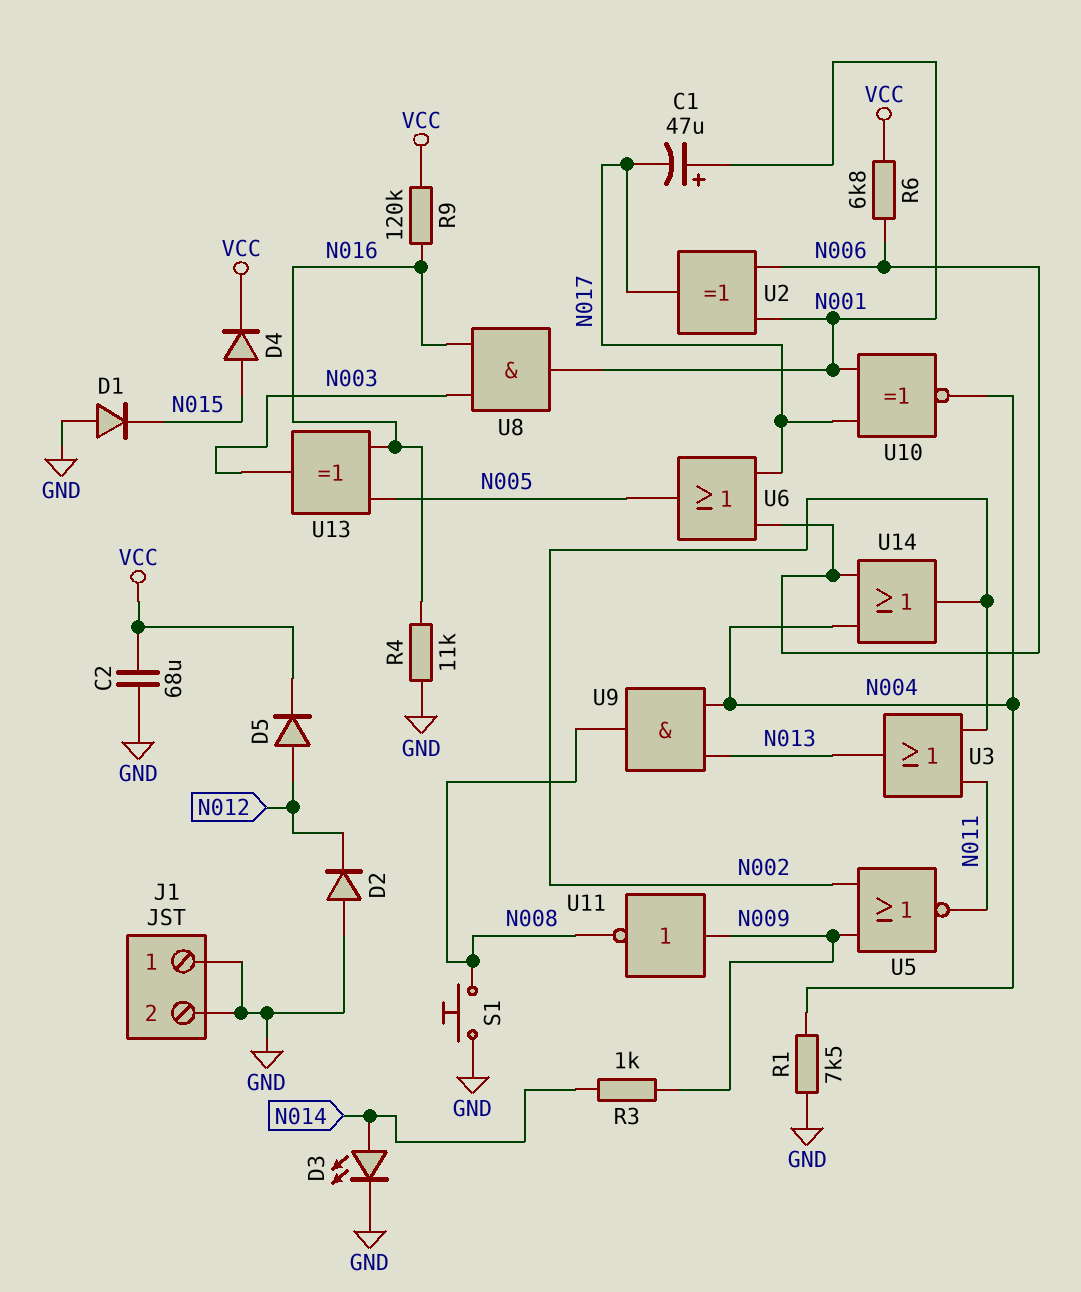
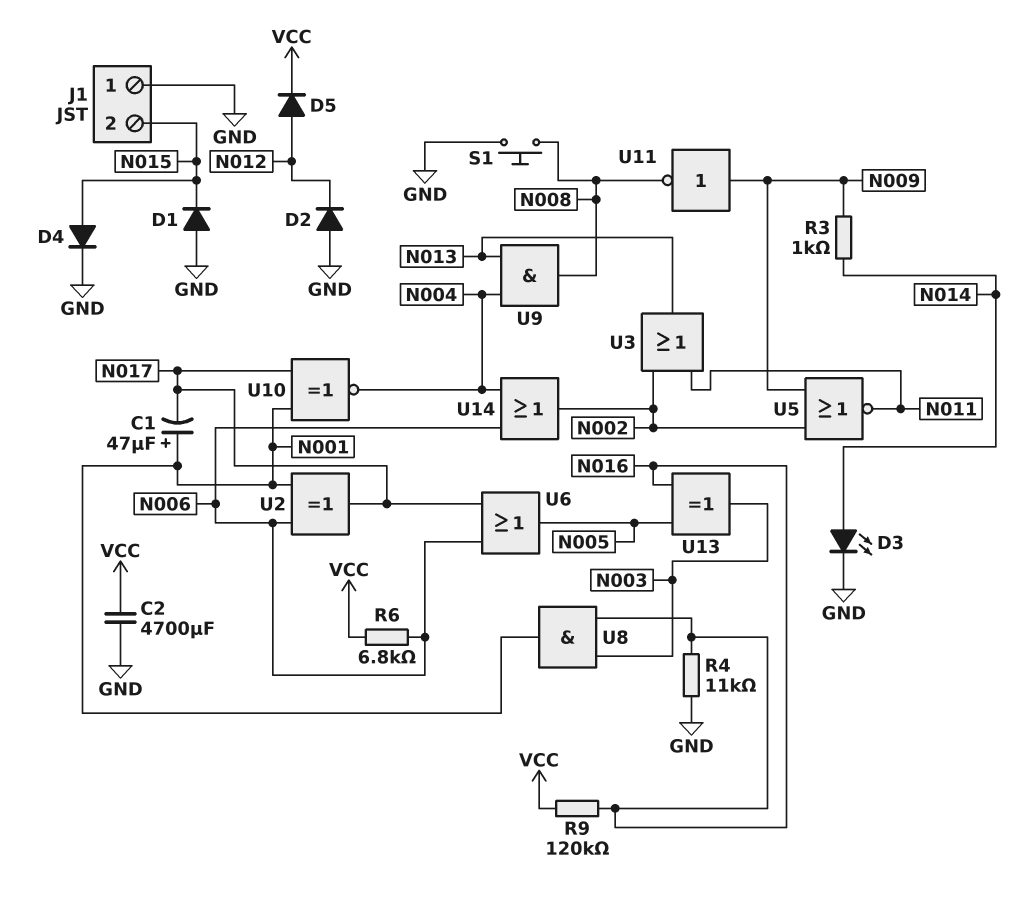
C2: 68uF (GND, VCC) -> 4700uF (GND, VCC)
D4: diode (A N015, K VCC) -> diode (A N015, K GND)
J1 pin 2: GND -> N015
R1: 7.5k (GND, N004) -> none

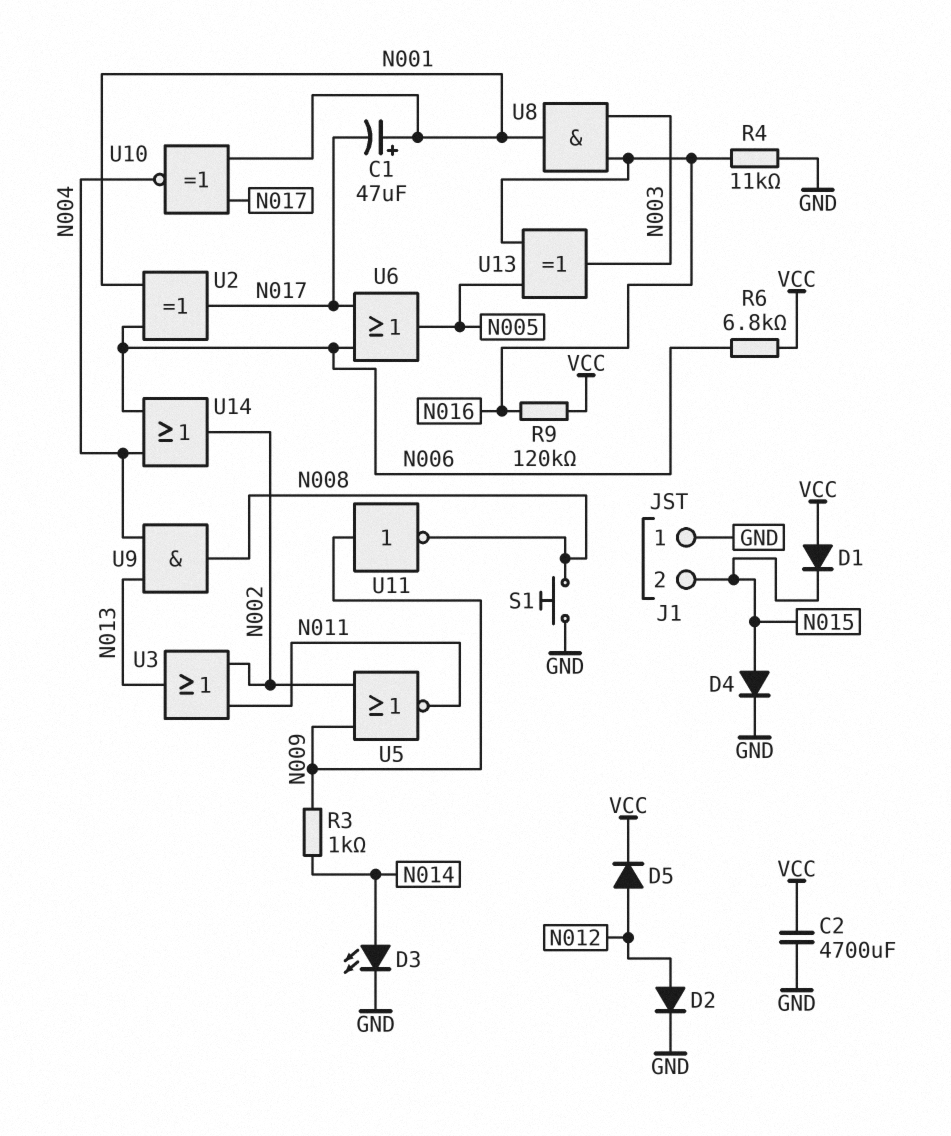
D1: diode (A GND, K N015) -> diode (A VCC, K N015)
D2: diode (A GND, K N012) -> diode (A N012, K GND)

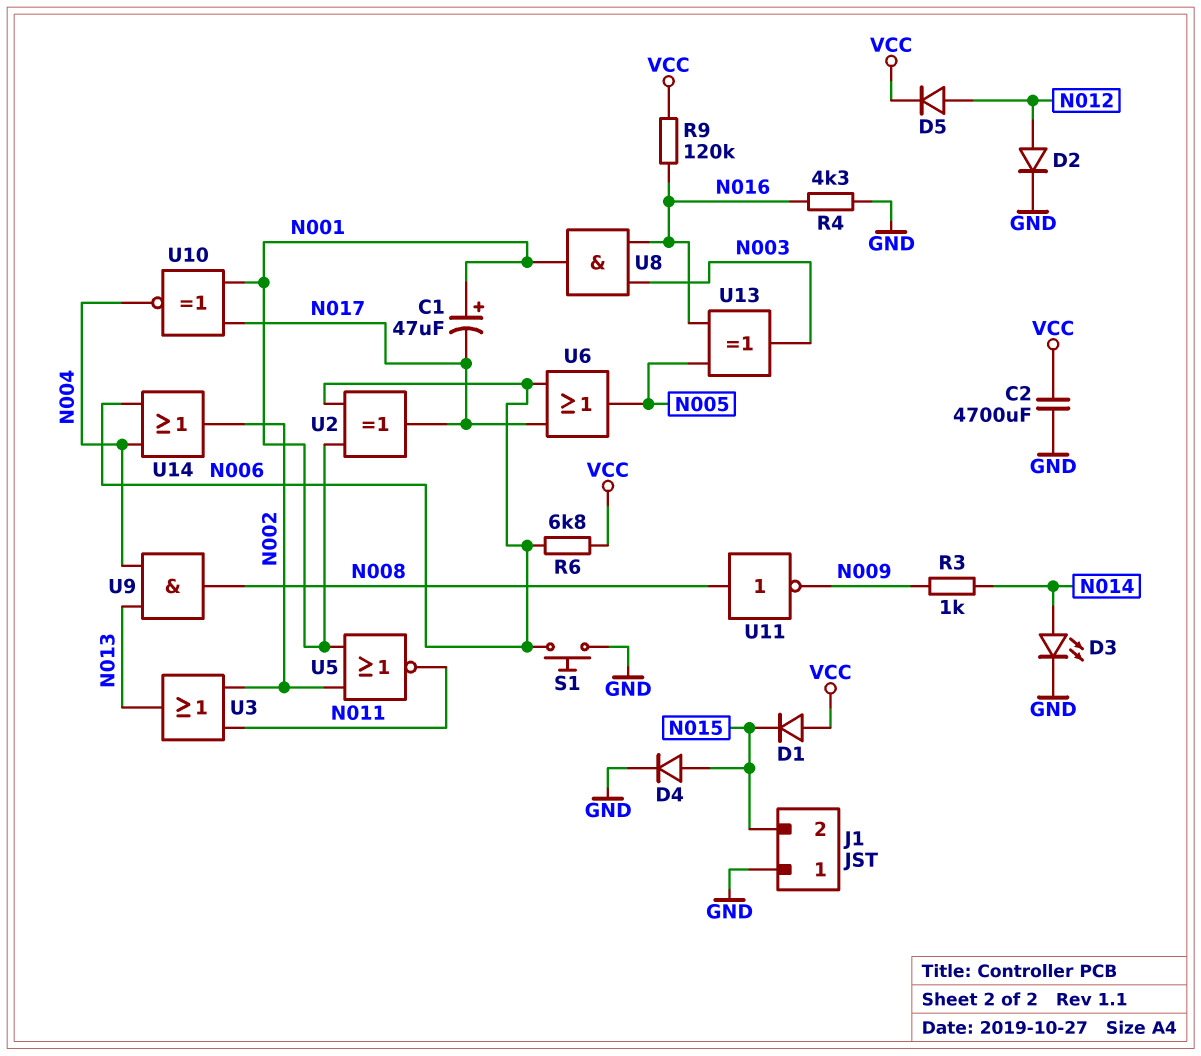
R4: 11k (GND, N016) -> 4.3k (GND, N016)
S1: button (GND, N008) -> button (GND, N006)
U5: NOR (in N002, in N009, out N011) -> NOR (in N001, in N002, out N011)
U11: NOT (in N009, out N008) -> NOT (in N008, out N009)

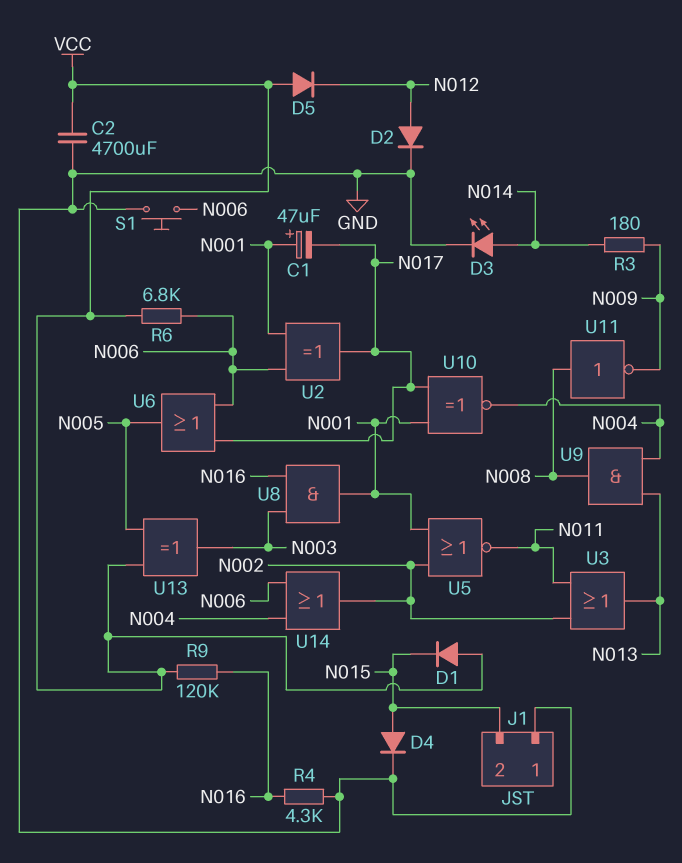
D5: diode (A N012, K VCC) -> diode (A VCC, K N012)
R3: 1k (N009, N014) -> 180 (N009, N014)
U13: XOR (in N005, in N016, out N003) -> XOR (in N005, in VCC, out N003)

